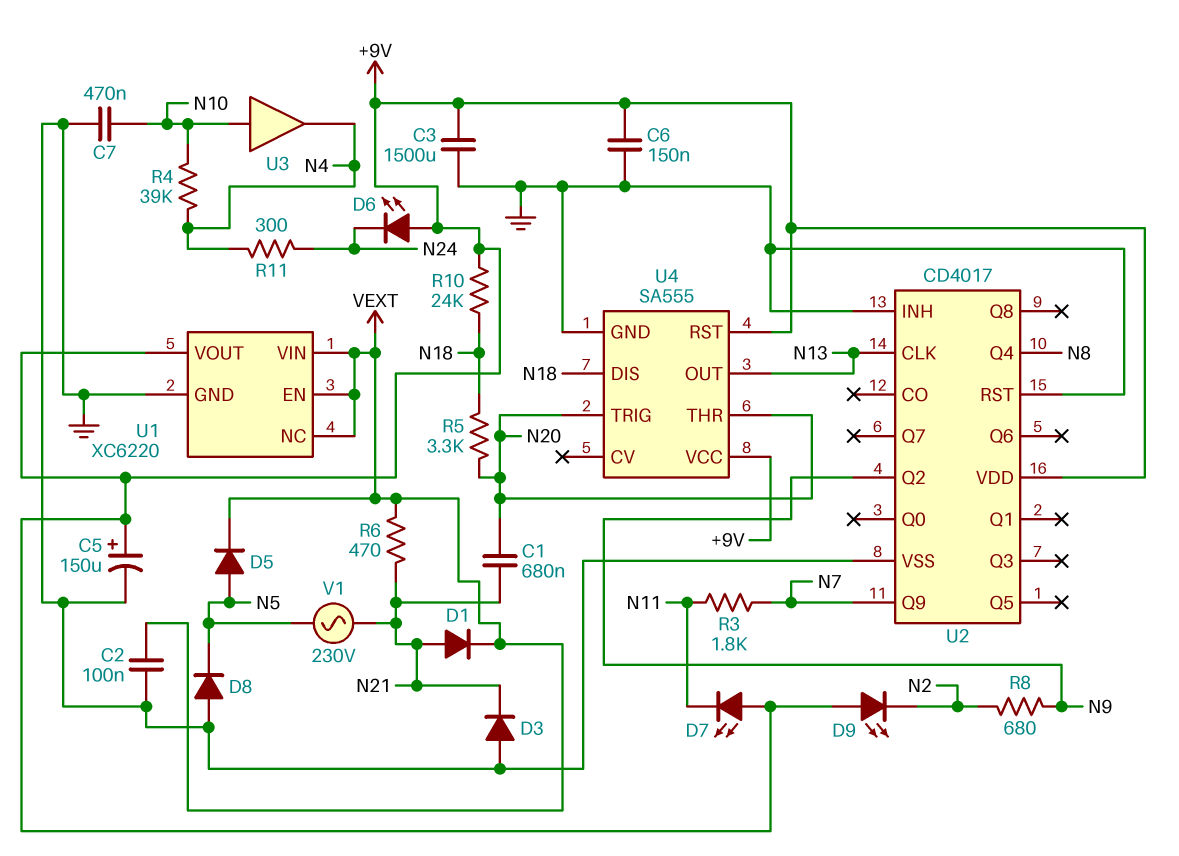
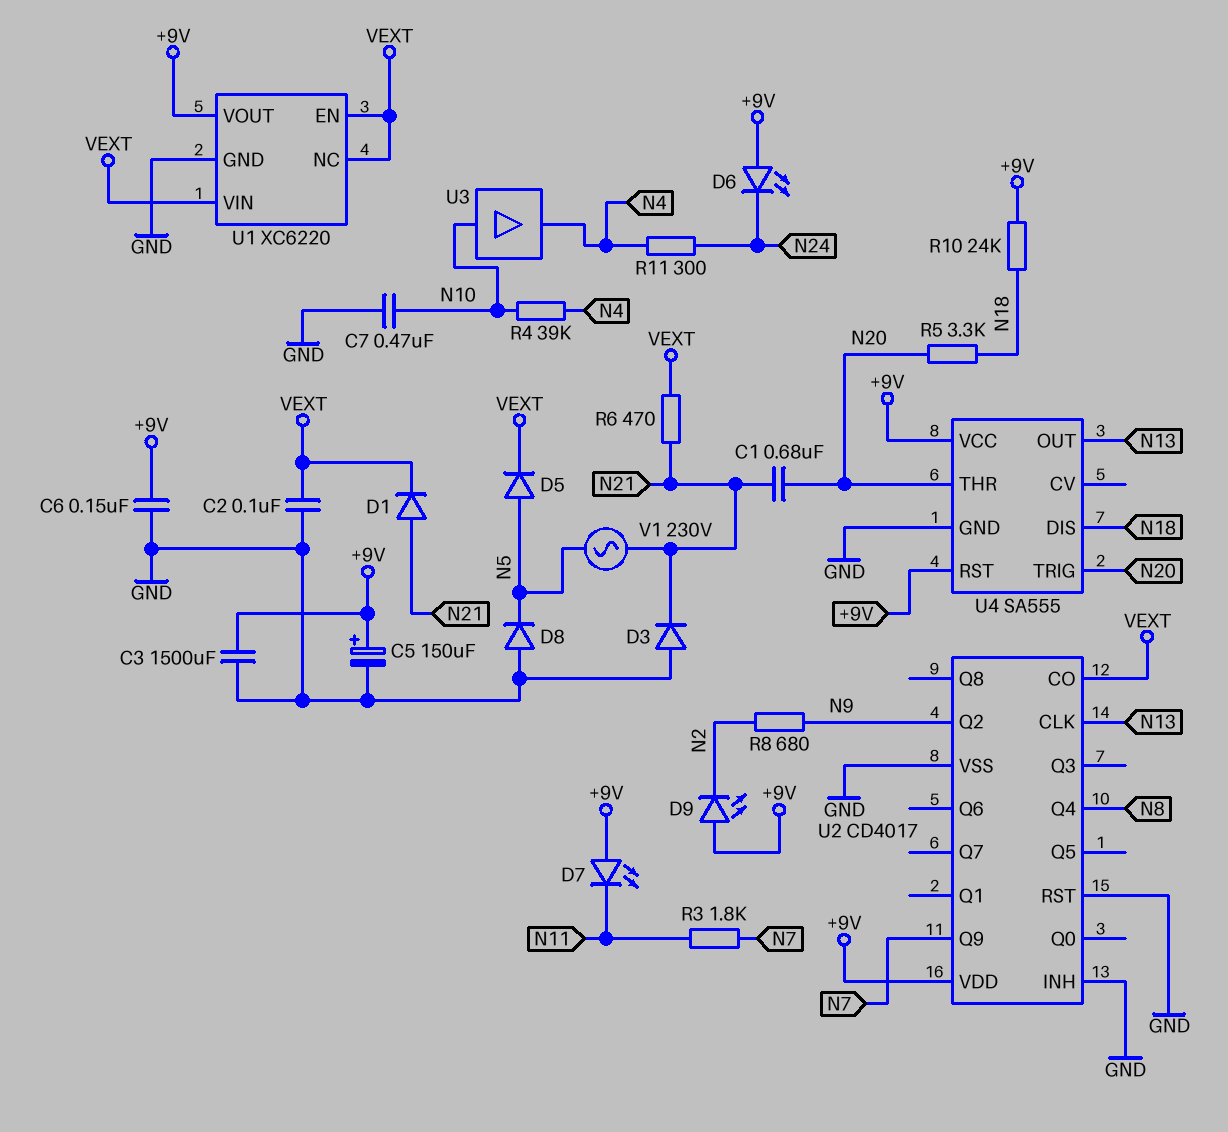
U2 pin CO: none -> VEXT

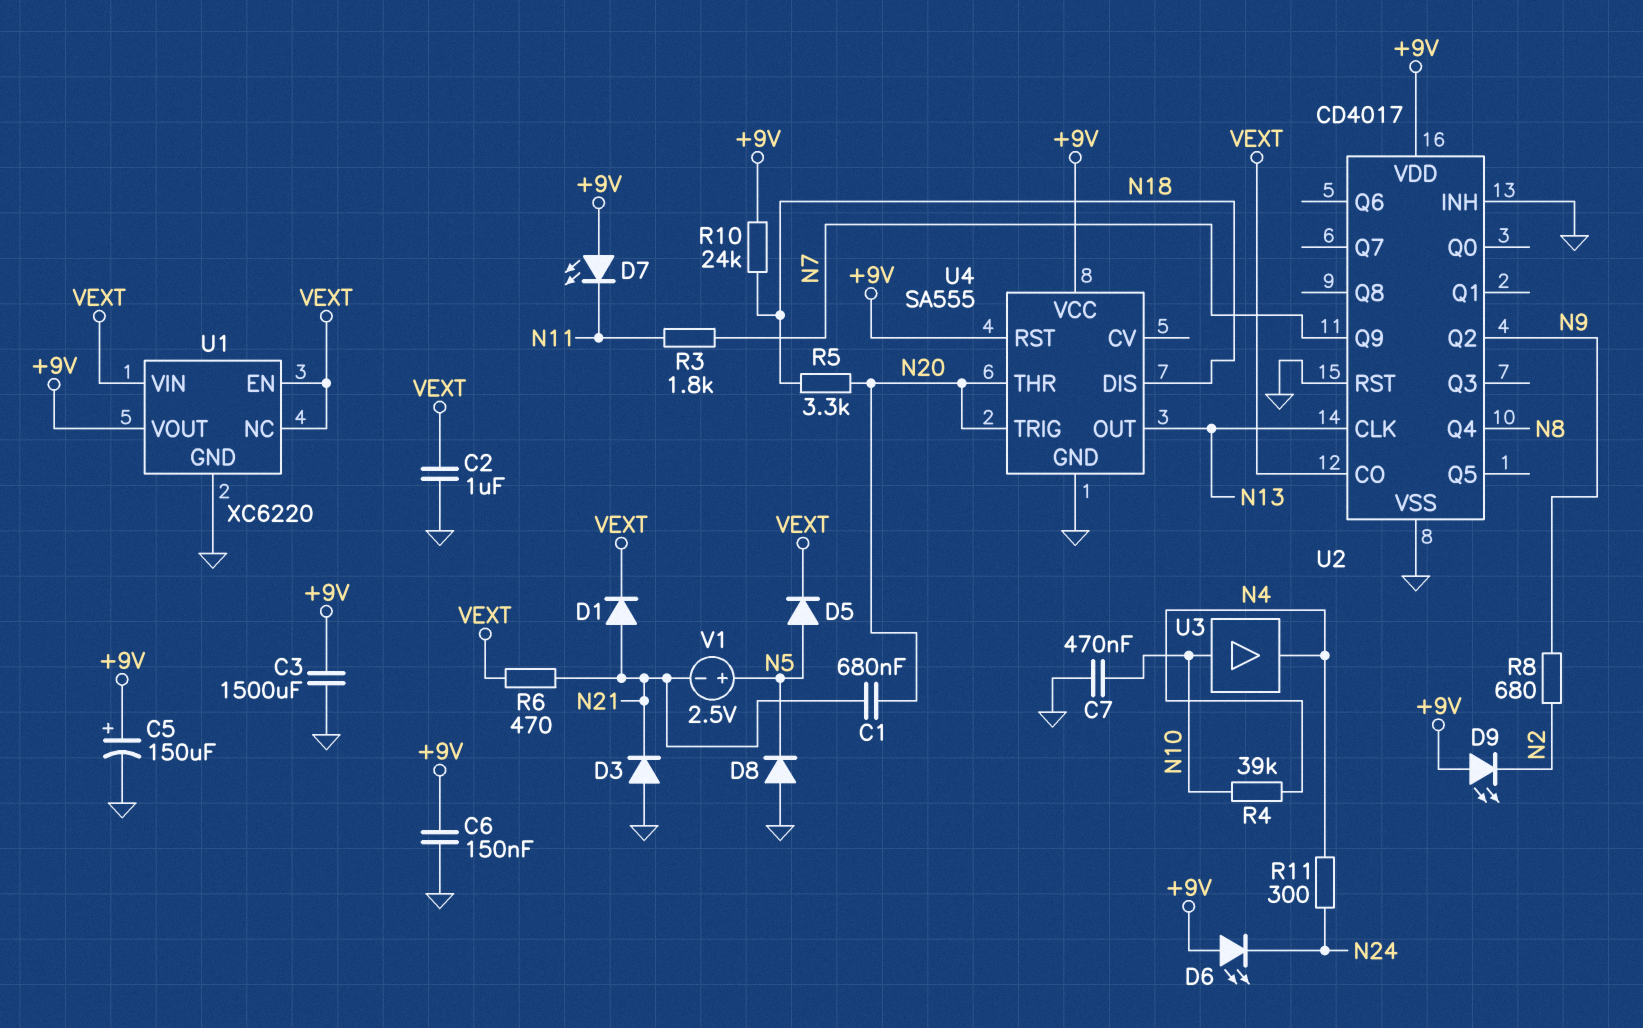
C2: 100nF (GND, VEXT) -> 1uF (GND, VEXT)
V1: AC 230V (N5, N21) -> 2.5V (plus N5, minus N21)

